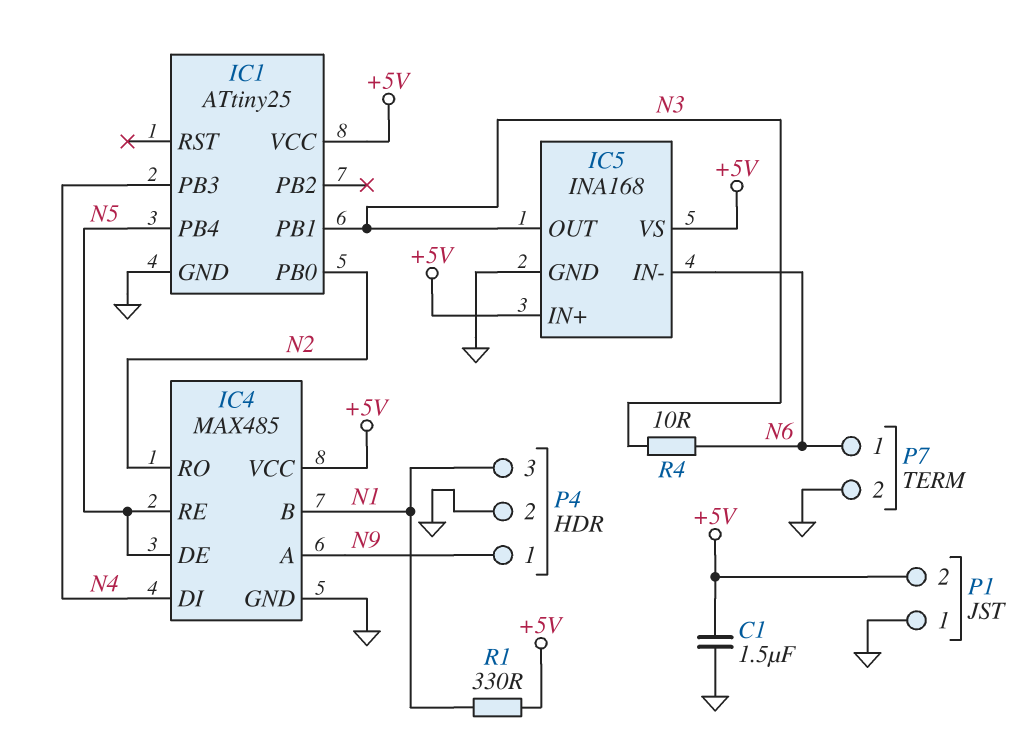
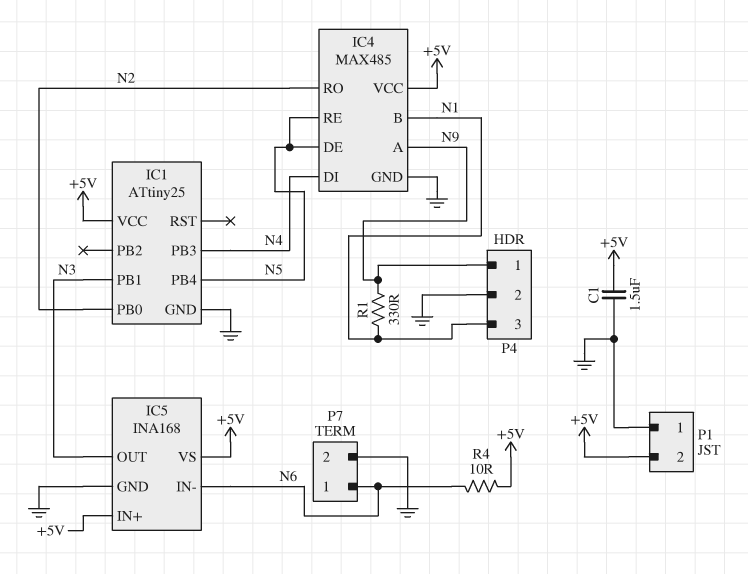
R1: 330 (+5V, N1) -> 330 (N1, N9)
R4: 10 (N3, N6) -> 10 (+5V, N6)

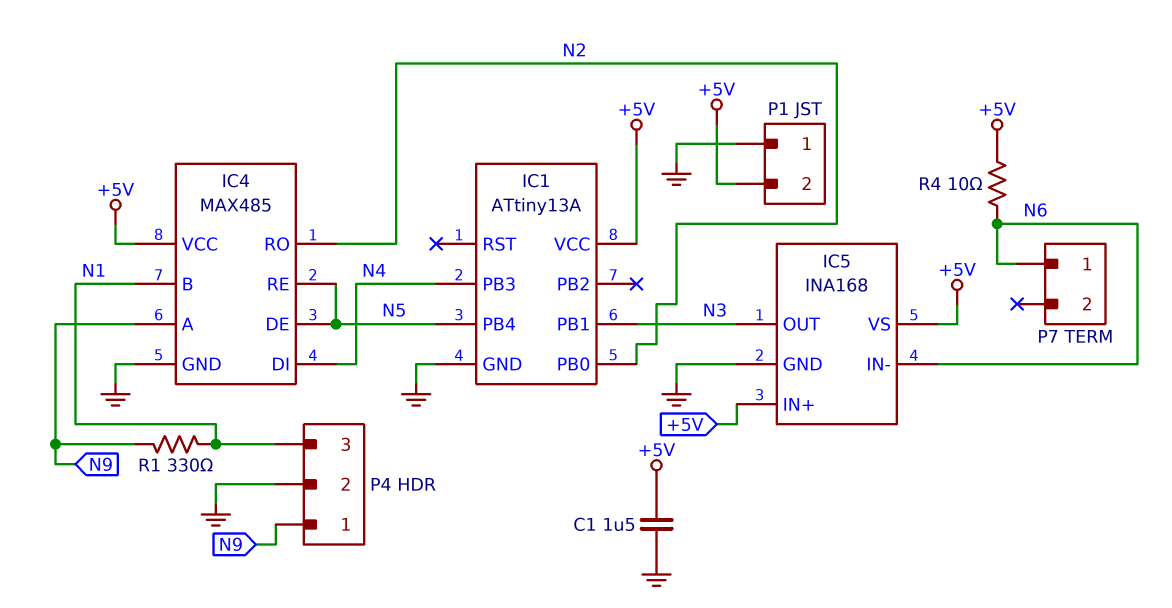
IC1: ATtiny25 -> ATtiny13A
P7 pin 2: GND -> none

